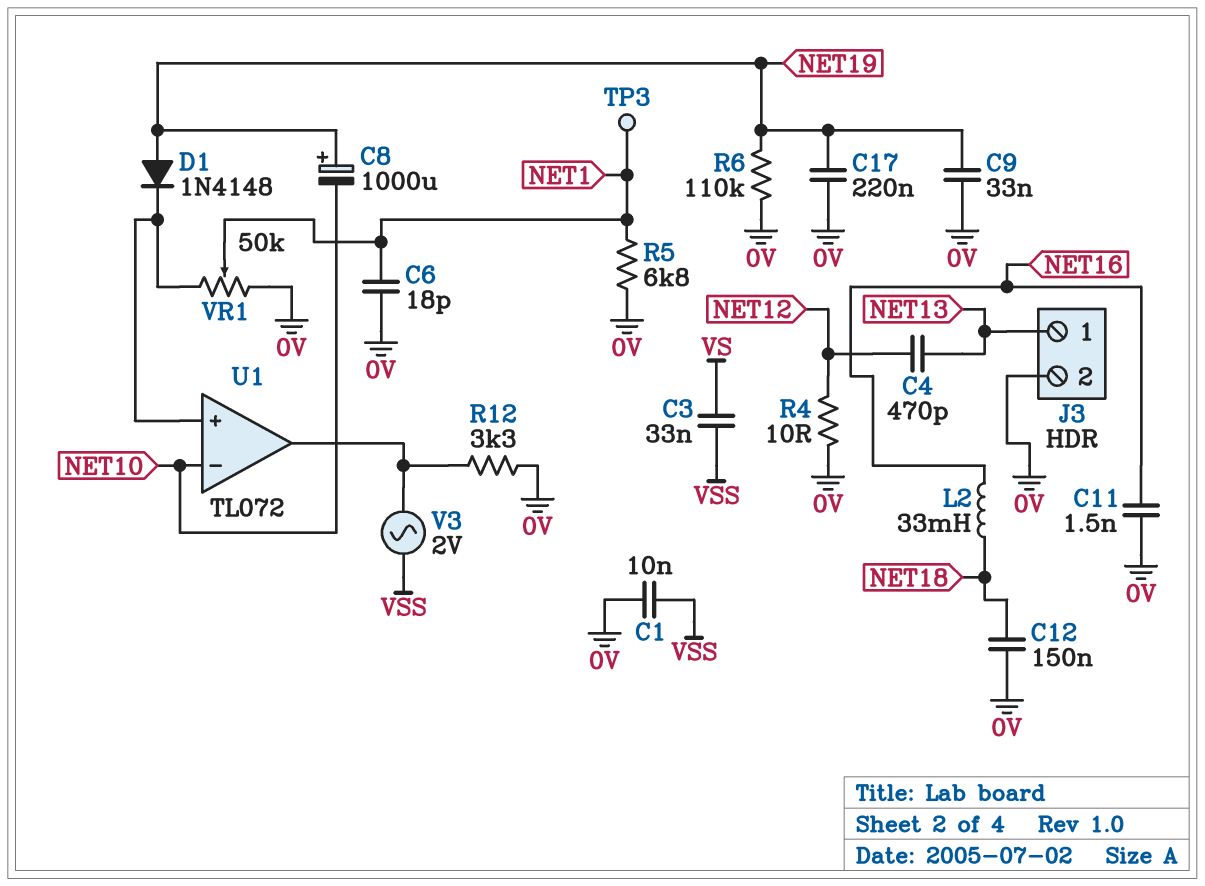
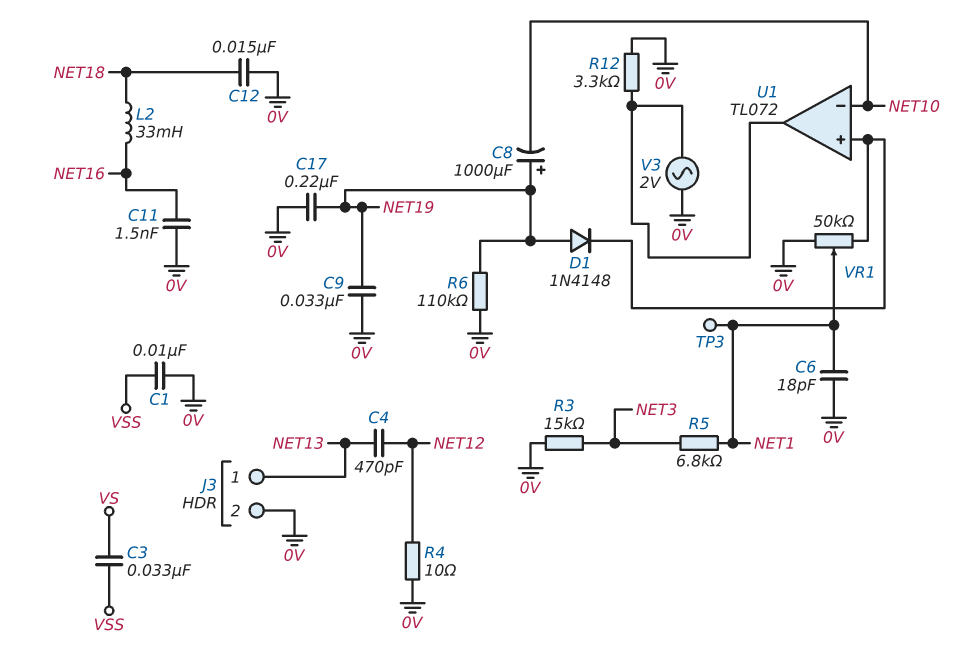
C12: 150nF (0V, NET18) -> 15nF (0V, NET18)
R3: none -> 15k (0V, NET3)
R5: 6.8k (0V, NET1) -> 6.8k (NET1, NET3)
V3: AC 2V (U1/out, VSS) -> AC 2V (0V, U1/out)

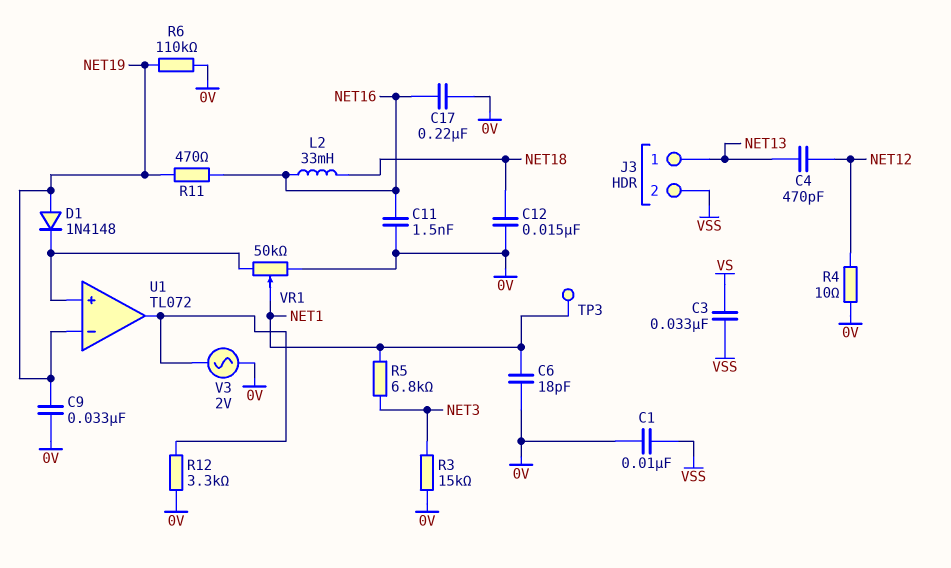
C8: 1000uF (plus NET19, minus NET10) -> none
C17: 220nF (0V, NET19) -> 220nF (0V, NET16)
J3 pin 2: 0V -> VSS
R11: none -> 470 (NET16, NET19)
U1 pin in-: NET10 -> NET19

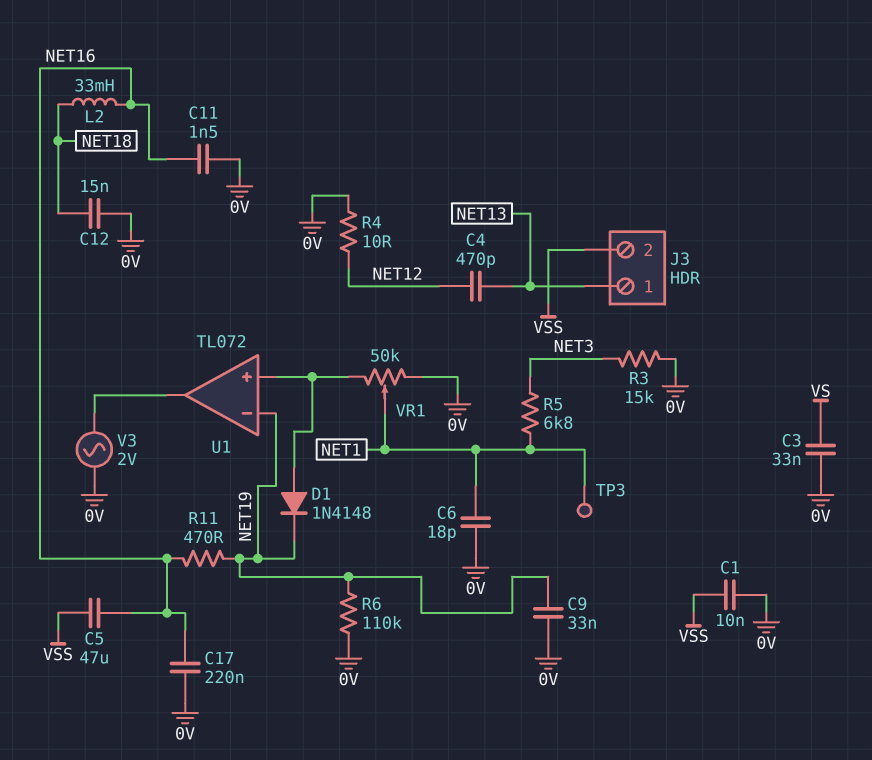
C3: 33nF (VS, VSS) -> 33nF (0V, VS)
C5: none -> 47uF (NET16, VSS)
D1: diode 1N4148 (A NET19, K U1/in+) -> diode 1N4148 (A U1/in+, K NET19)
R12: 3.3k (0V, U1/out) -> none

